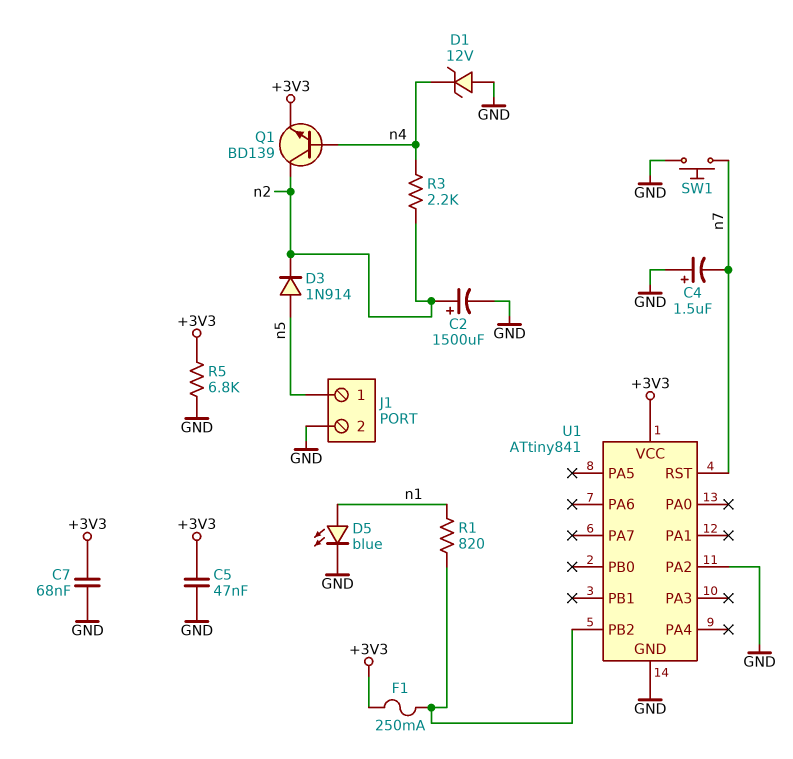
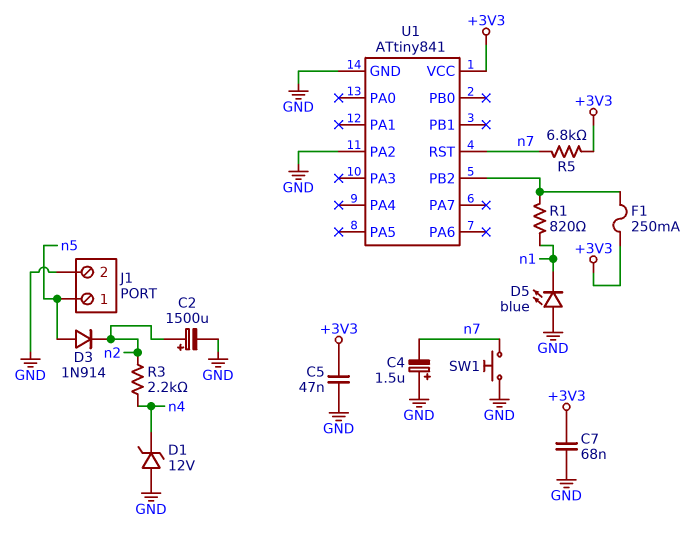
D5: LED blue (A n1, K GND) -> LED blue (A GND, K n1)
Q1: NPN BD139 (B n4, C n2, E +3V3) -> none
R5: 6.8k (+3V3, GND) -> 6.8k (+3V3, n7)

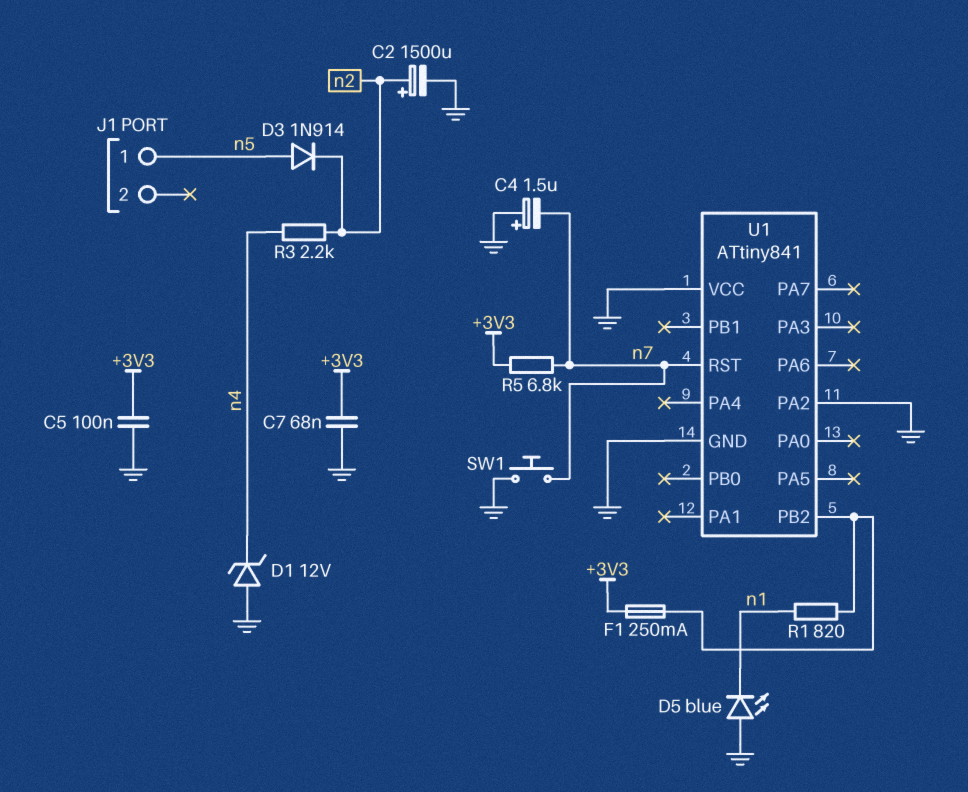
C5: 47nF (+3V3, GND) -> 100nF (+3V3, GND)
J1 pin 2: GND -> none
U1 pin VCC: +3V3 -> GND

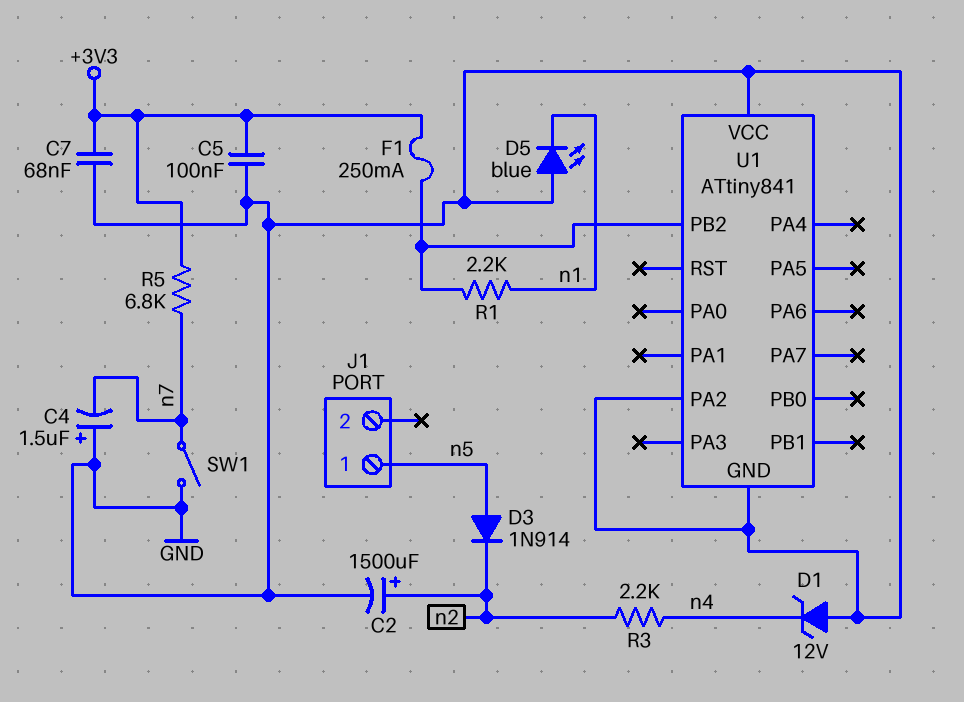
R1: 820 (U1/PB2, n1) -> 2.2k (U1/PB2, n1)
SW1: button (GND, n7) -> switch (GND, n7)
U1 pin RST: n7 -> none

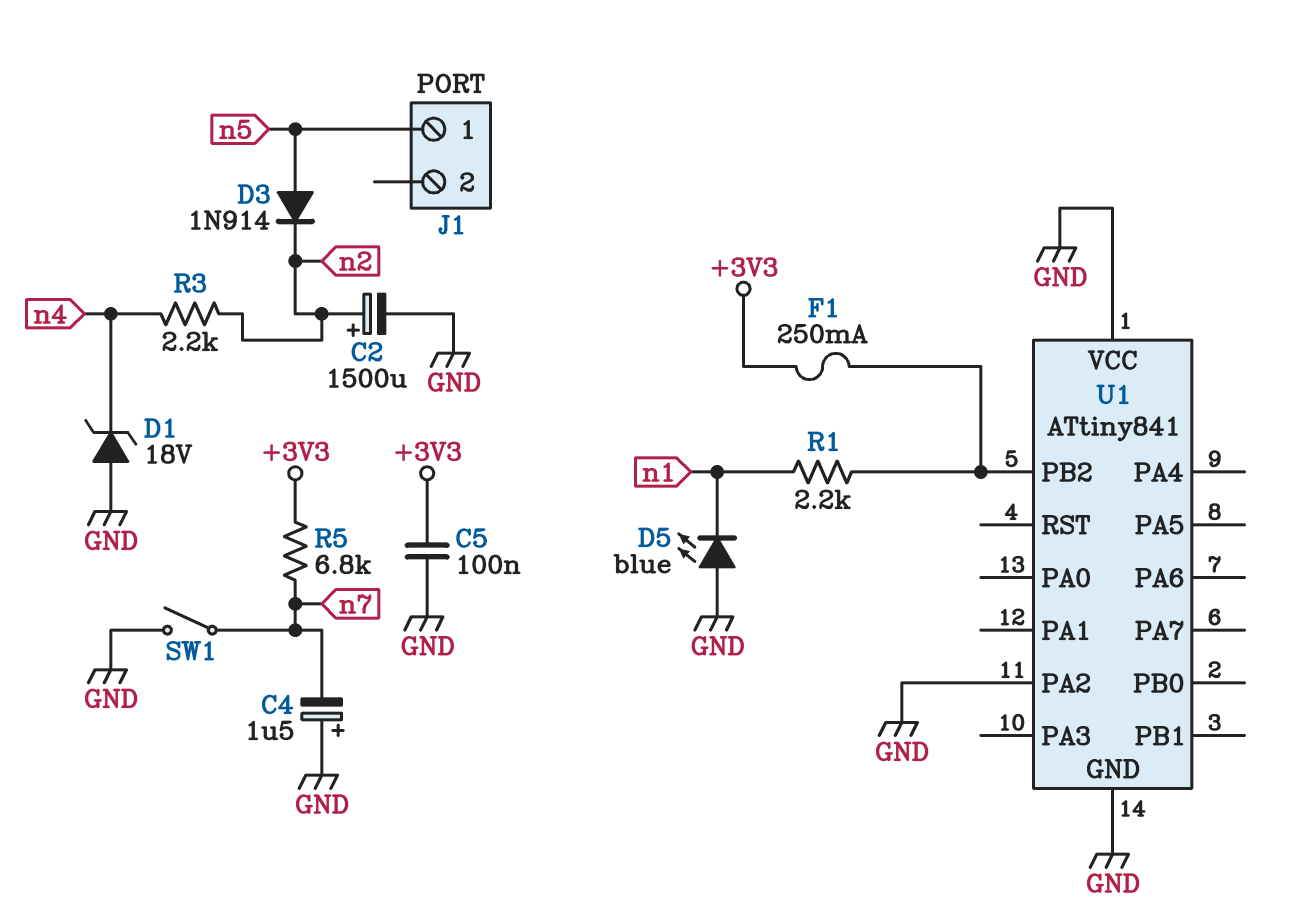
C7: 68nF (+3V3, GND) -> none
D1: zener 12V (A GND, K n4) -> zener 18V (A GND, K n4)

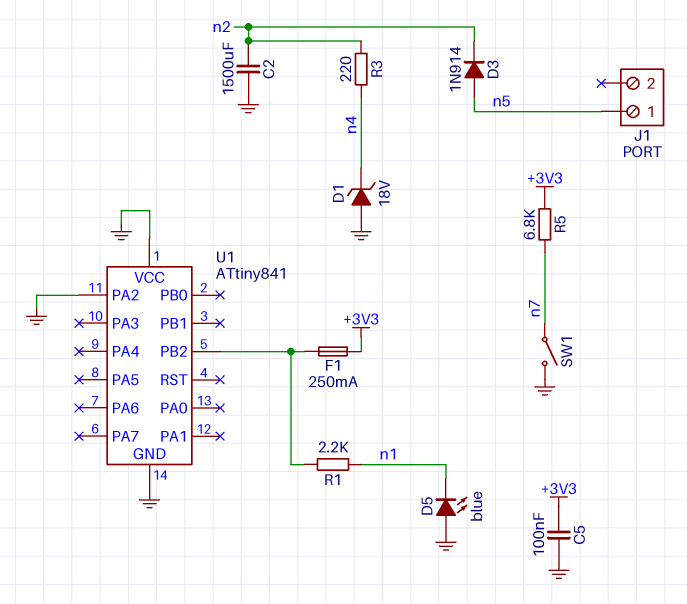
C2: 1500uF (plus n2, minus GND) -> 1500uF (GND, n2)
C4: 1.5uF (plus GND, minus n7) -> none
R3: 2.2k (n2, n4) -> 220 (n2, n4)

